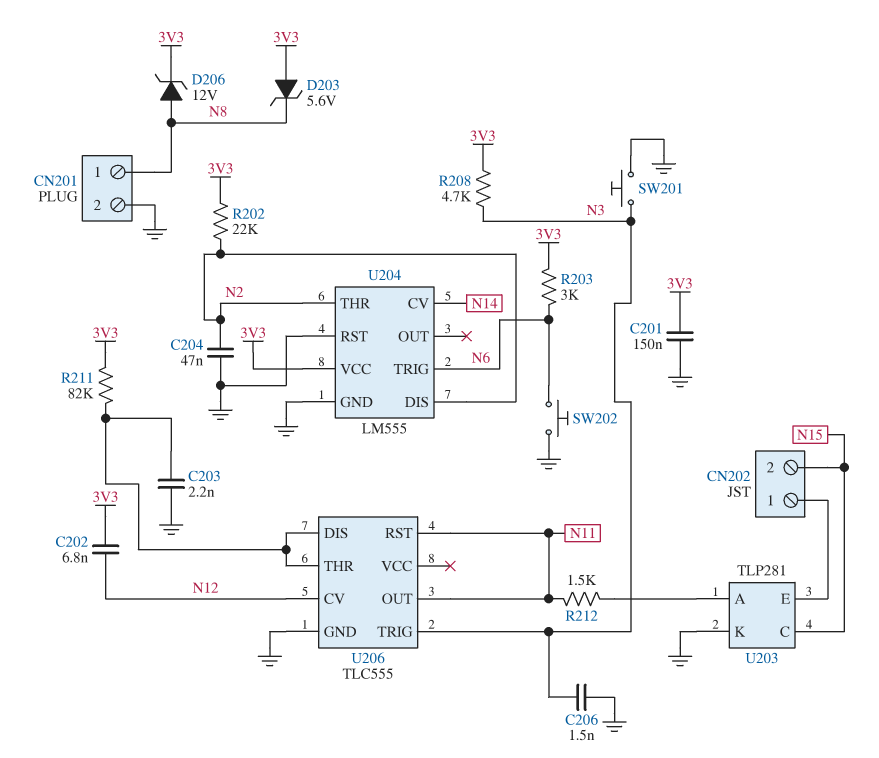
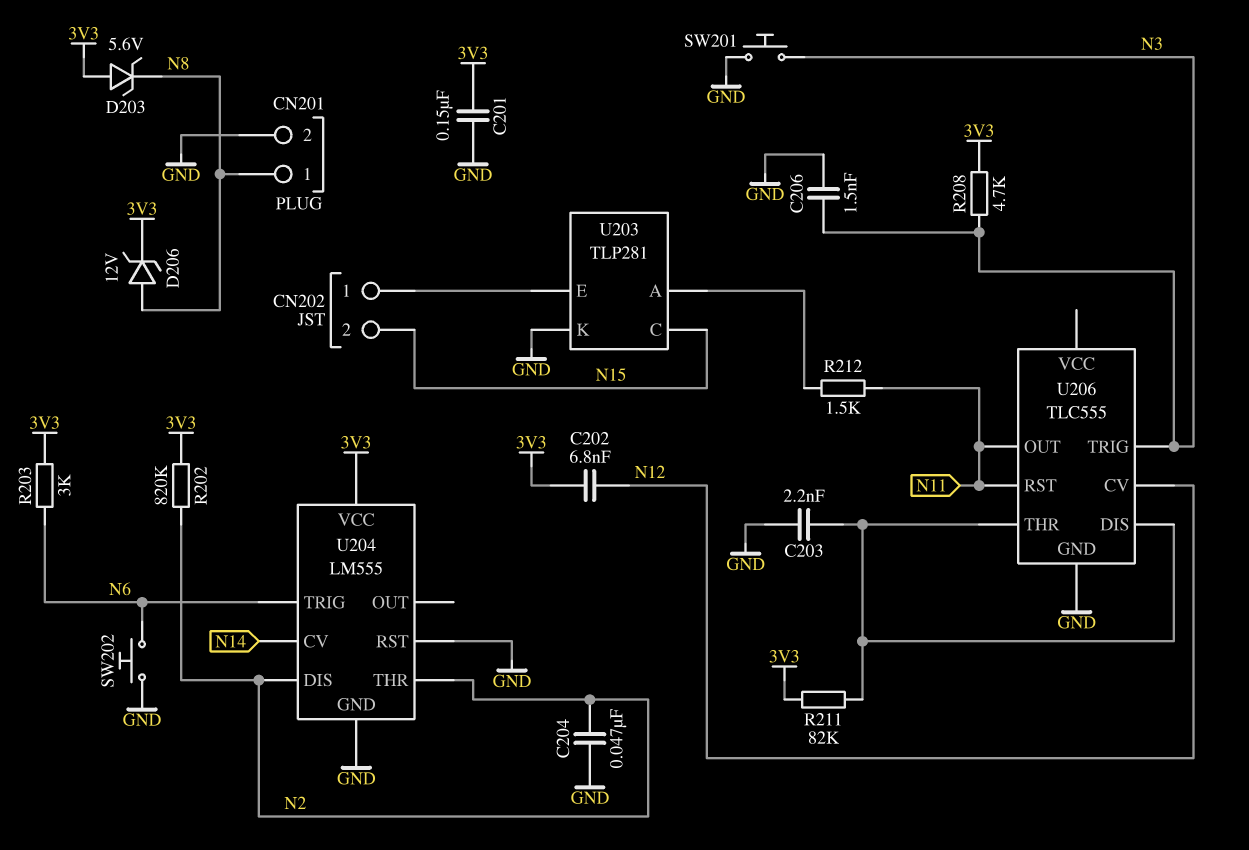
R202: 22k (3V3, N2) -> 820k (3V3, N2)

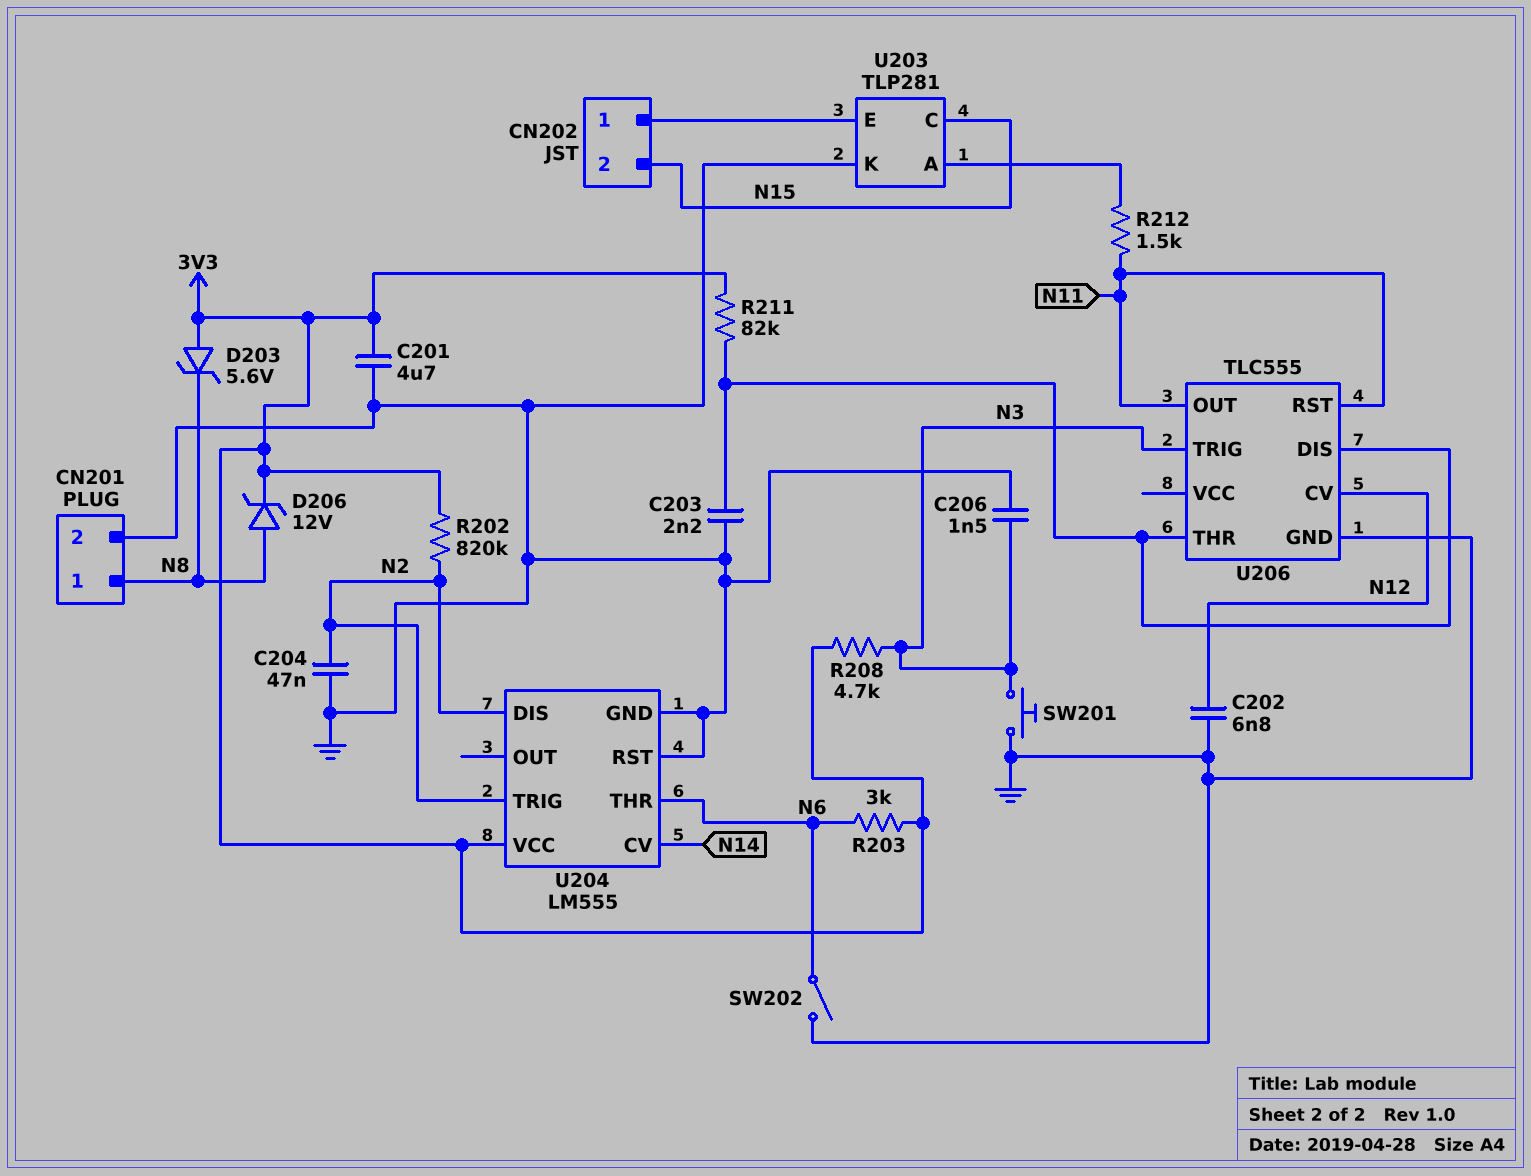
C201: 150nF (3V3, GND) -> 4.7uF (3V3, GND)
C202: 6.8nF (3V3, N12) -> 6.8nF (GND, N12)
SW202: button (GND, N6) -> switch (GND, N6)
U204 pin THR: N2 -> N6
U204 pin TRIG: N6 -> N2

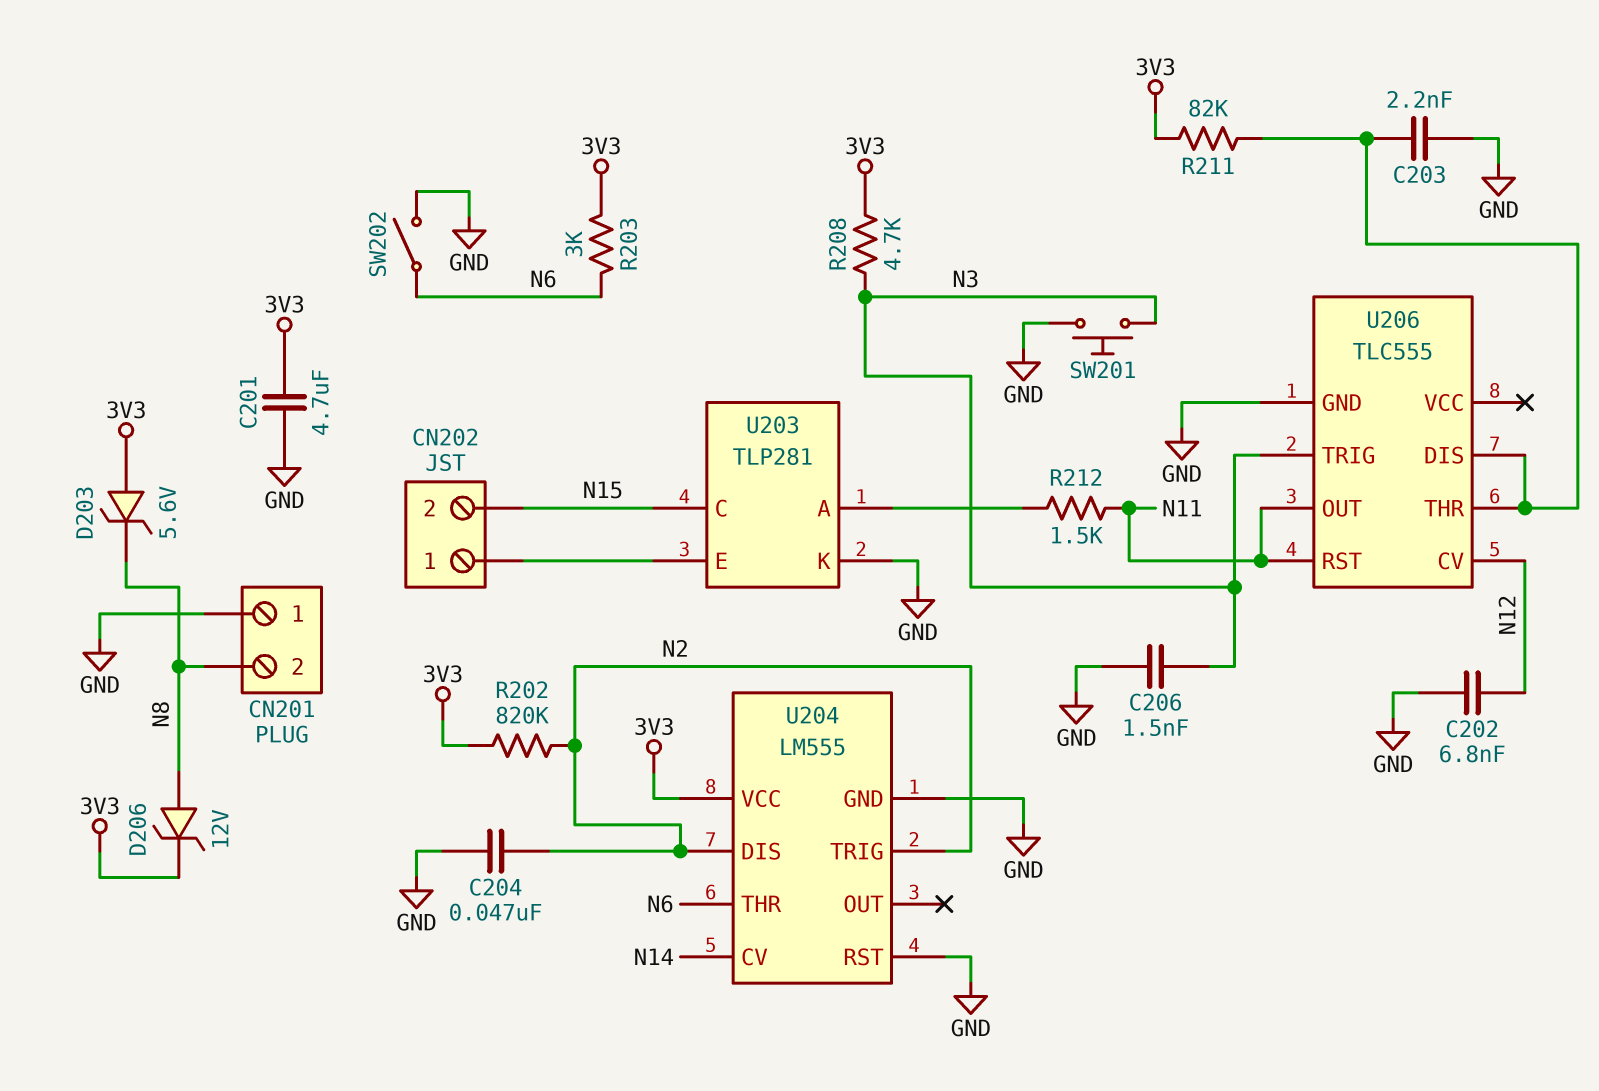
CN201 pin 1: N8 -> GND
CN201 pin 2: GND -> N8

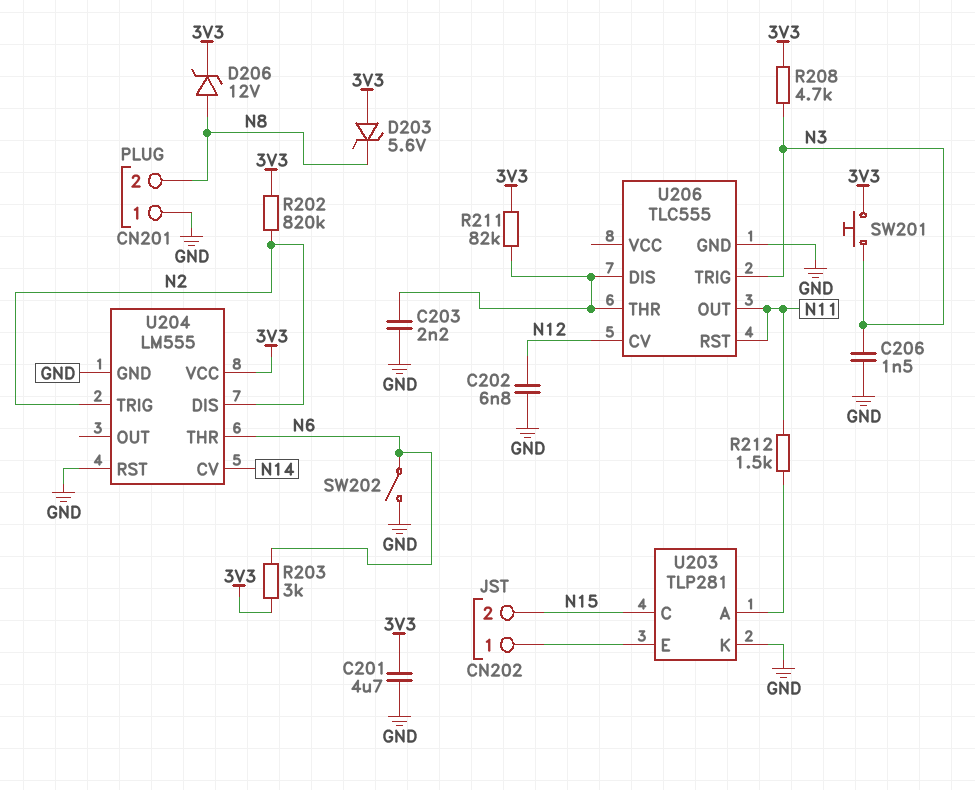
C204: 47nF (GND, N2) -> none
SW201: button (GND, N3) -> button (3V3, N3)

